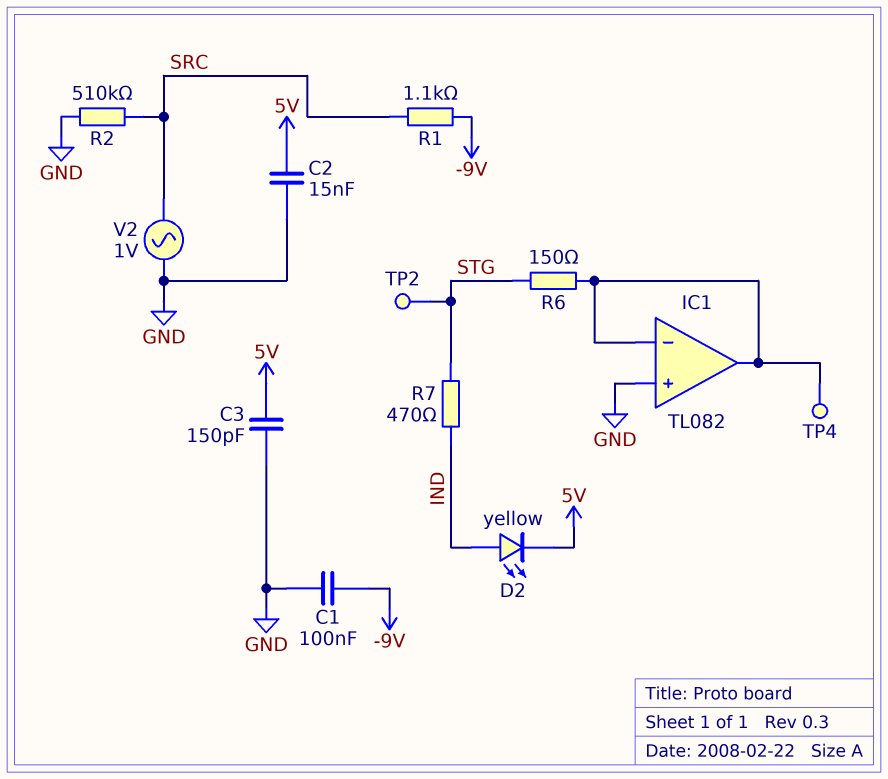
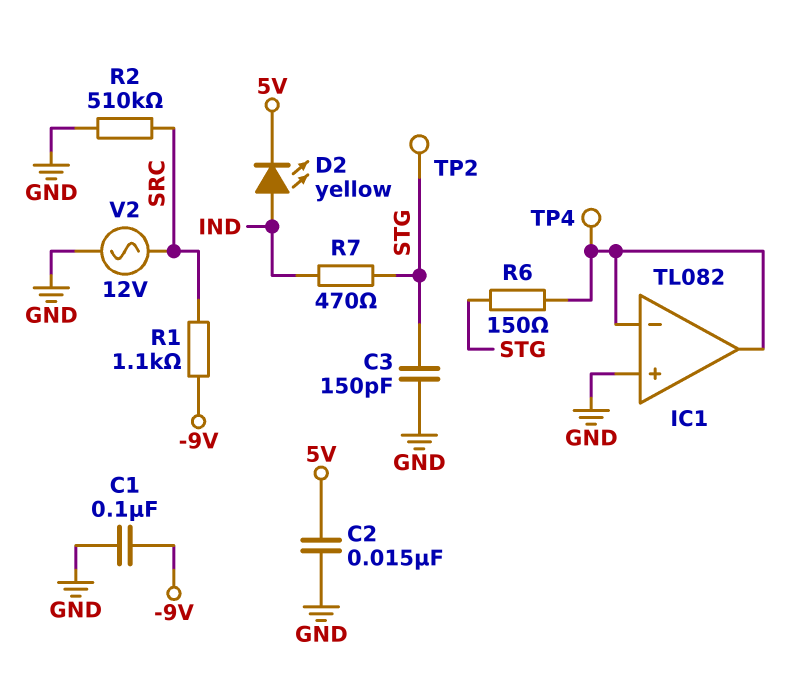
C3: 150pF (5V, GND) -> 150pF (GND, STG)
V2: AC 1V (GND, SRC) -> AC 12V (GND, SRC)

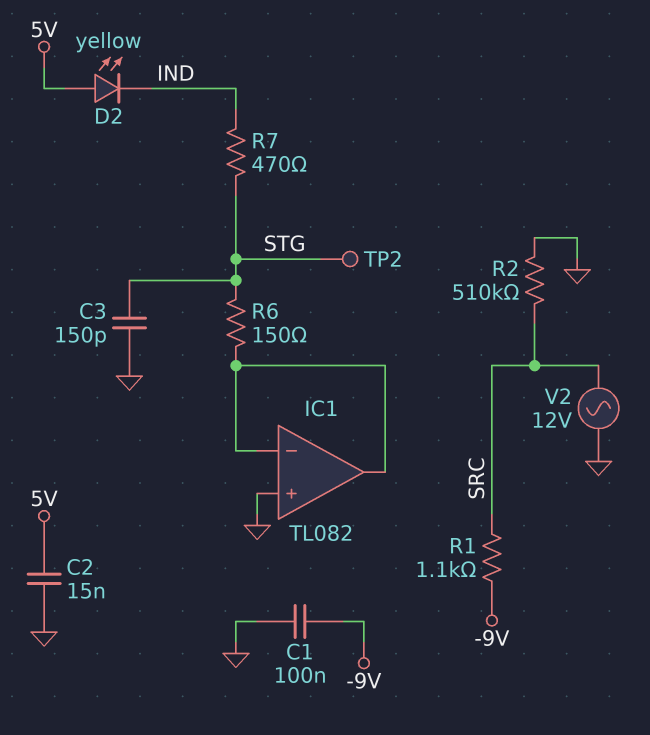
D2: LED yellow (A IND, K 5V) -> LED yellow (A 5V, K IND)
TP4: test point (IC1/in-) -> none

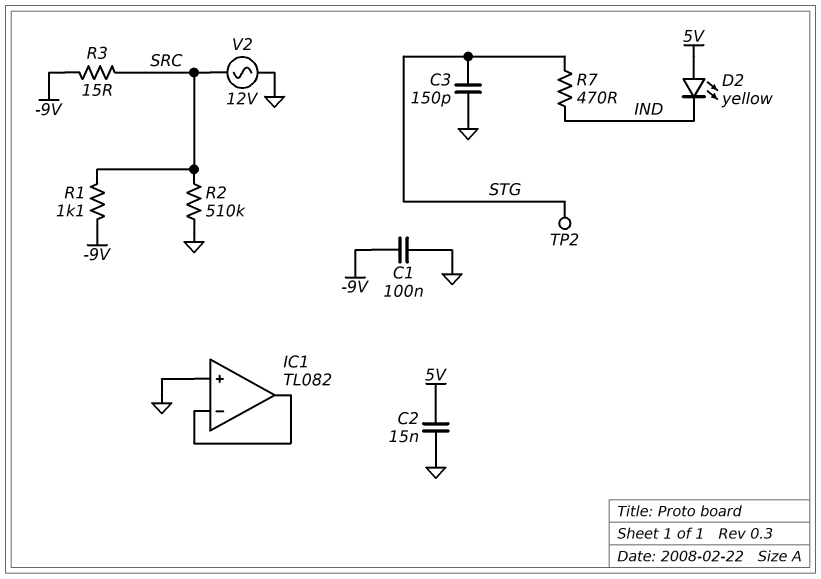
R3: none -> 15 (-9V, SRC)
R6: 150 (IC1/in-, STG) -> none

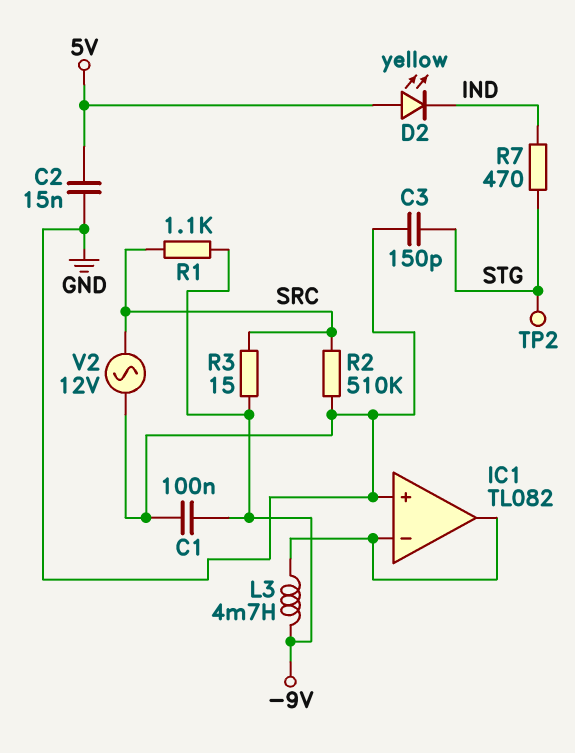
L3: none -> 4.7mH (-9V, IC1/in-)

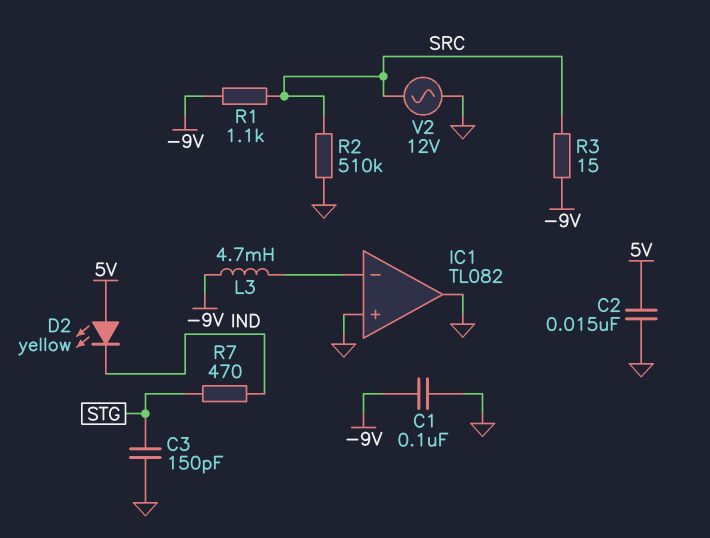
IC1 pin out: IC1/in- -> GND
TP2: test point (STG) -> none

